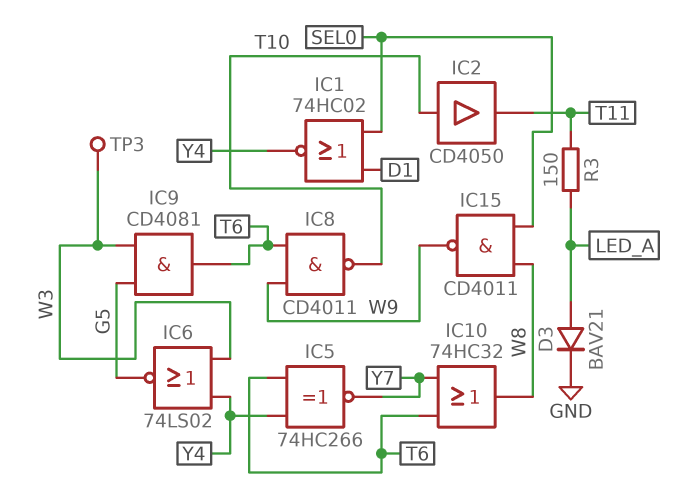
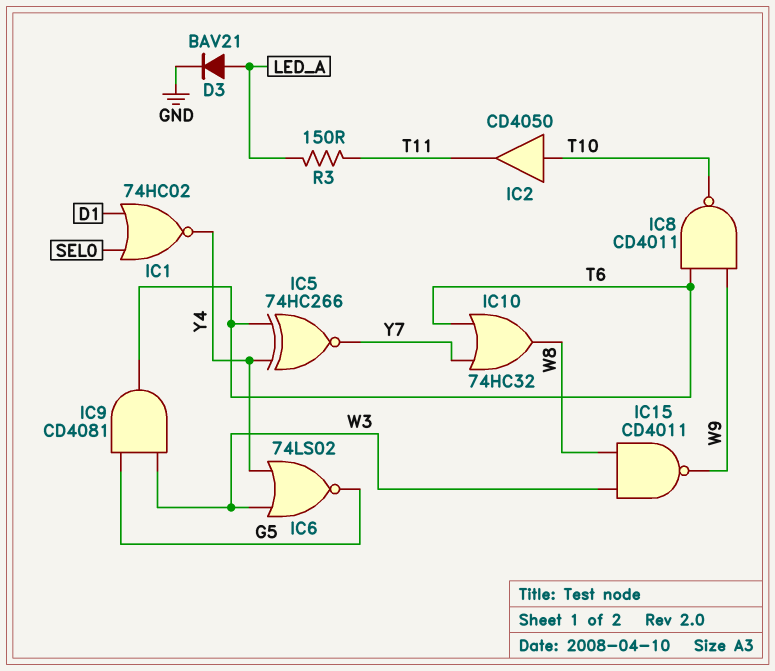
IC15: NAND CD4011 (in SEL0, in W8, out W9) -> NAND CD4011 (in W3, in W8, out W9)
TP3: test point (W3) -> none

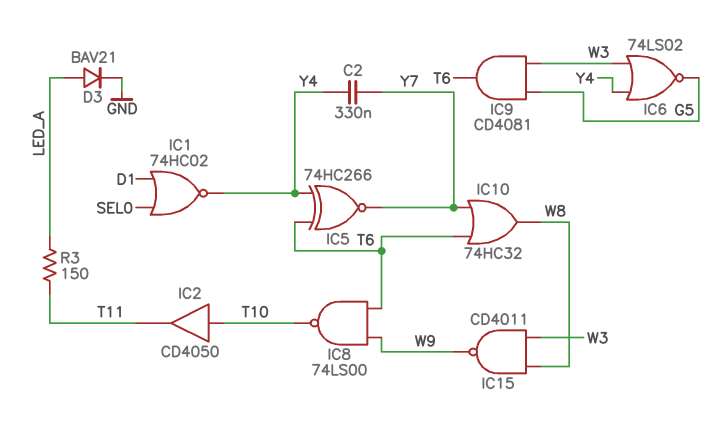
C2: none -> 330nF (Y4, Y7)
IC8: NAND CD4011 (in T6, in W9, out T10) -> NAND 74LS00 (in T6, in W9, out T10)

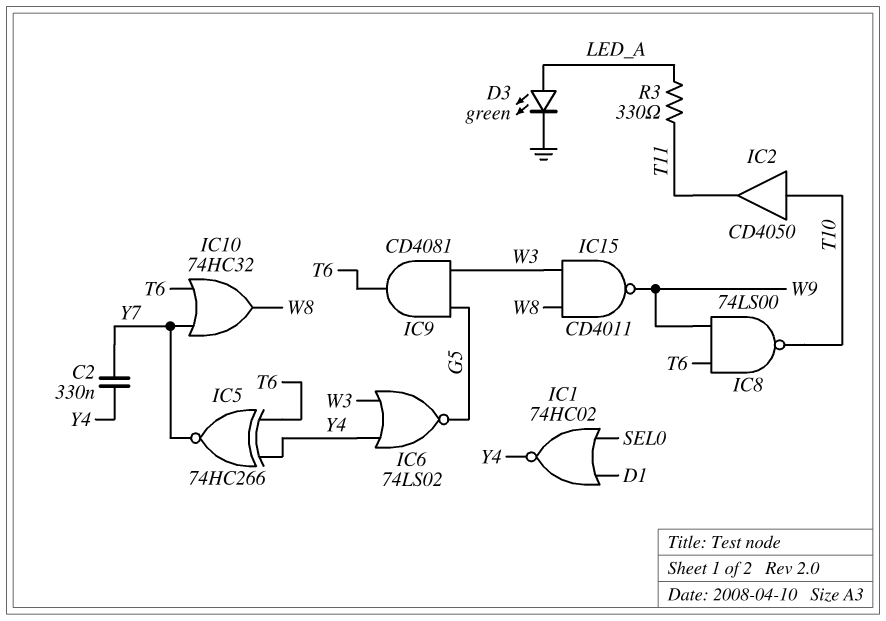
D3: diode BAV21 (A LED_A, K GND) -> LED green (A LED_A, K GND)
R3: 150 (LED_A, T11) -> 330 (LED_A, T11)

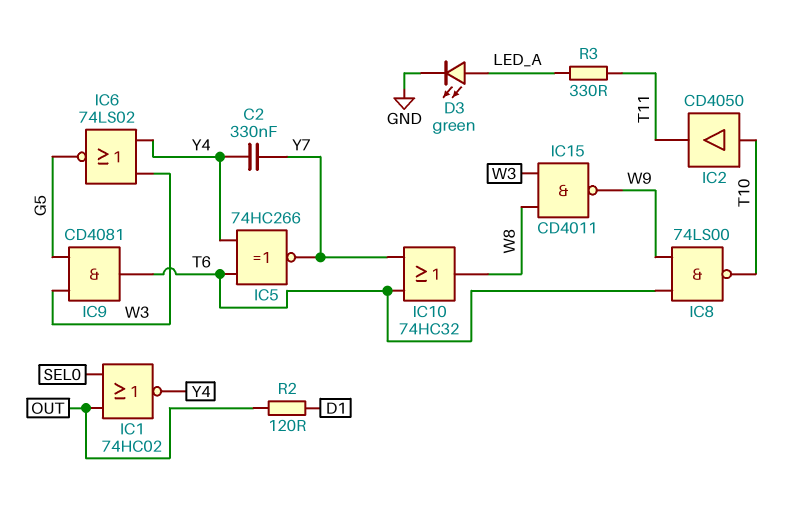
IC1: NOR 74HC02 (in D1, in SEL0, out Y4) -> NOR 74HC02 (in OUT, in SEL0, out Y4)
R2: none -> 120 (D1, OUT)

